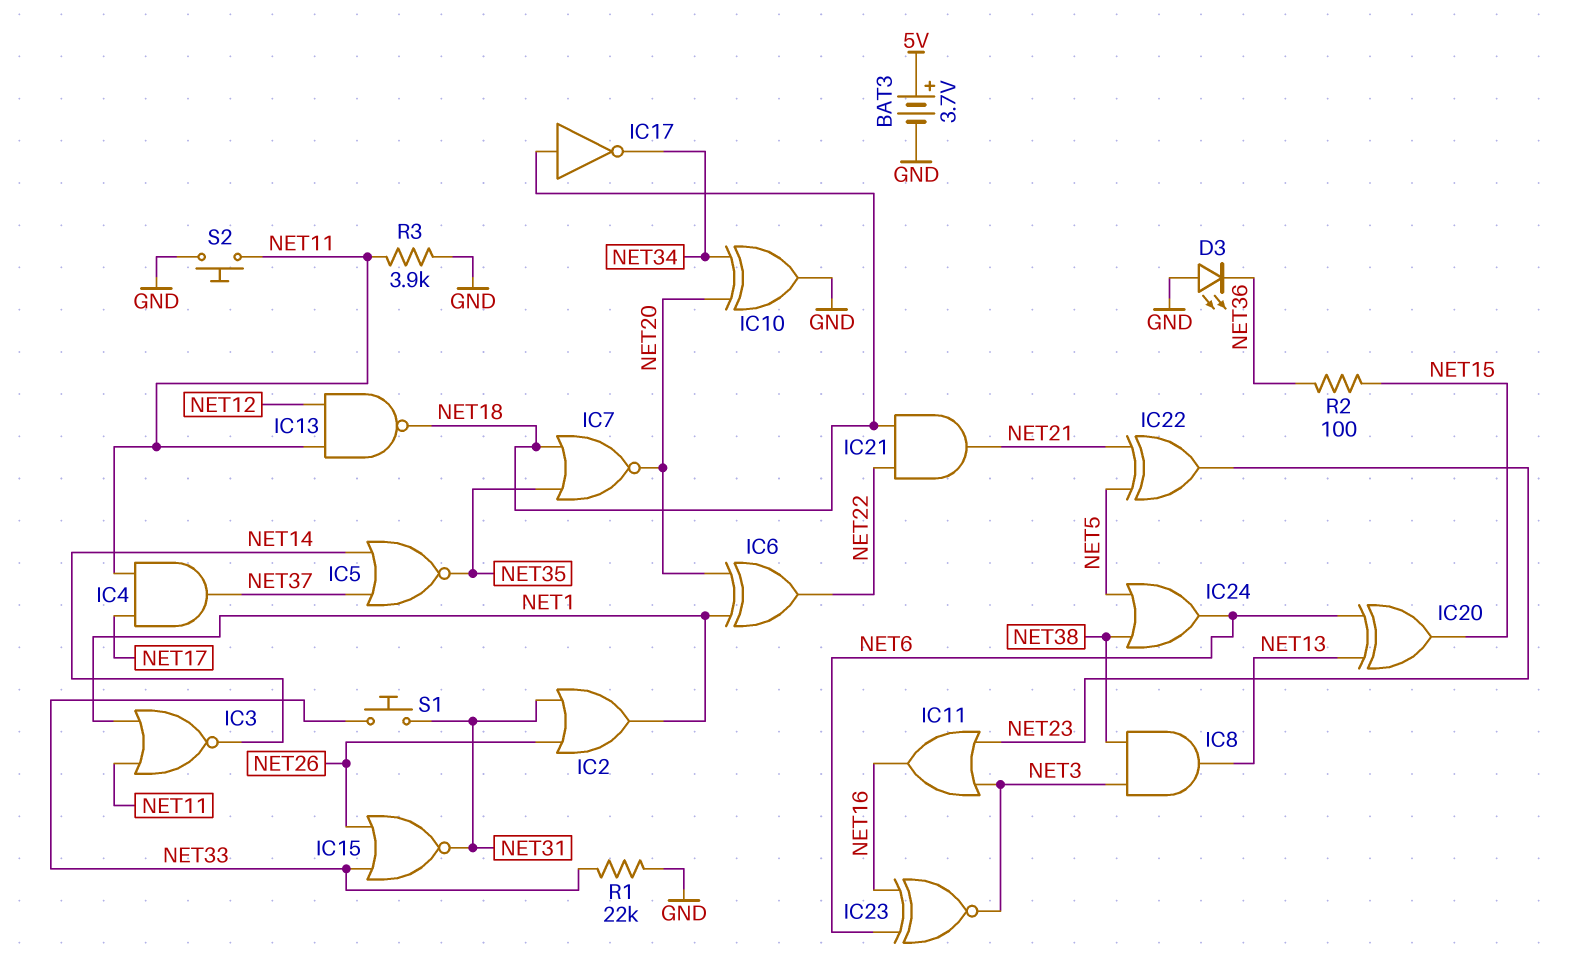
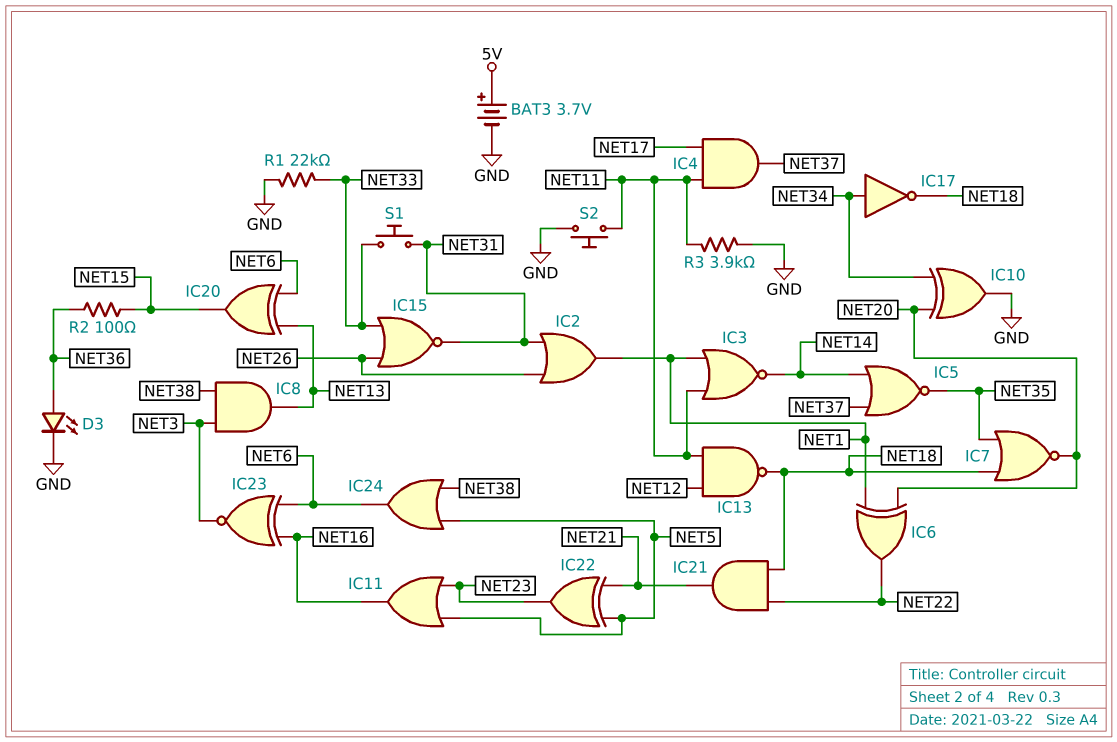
D3: LED (A GND, K NET36) -> LED (A NET36, K GND)
IC11: OR (in NET3, in NET23, out NET16) -> OR (in NET5, in NET23, out NET16)
IC17: NOT (in NET18, out NET34) -> NOT (in NET34, out NET18)

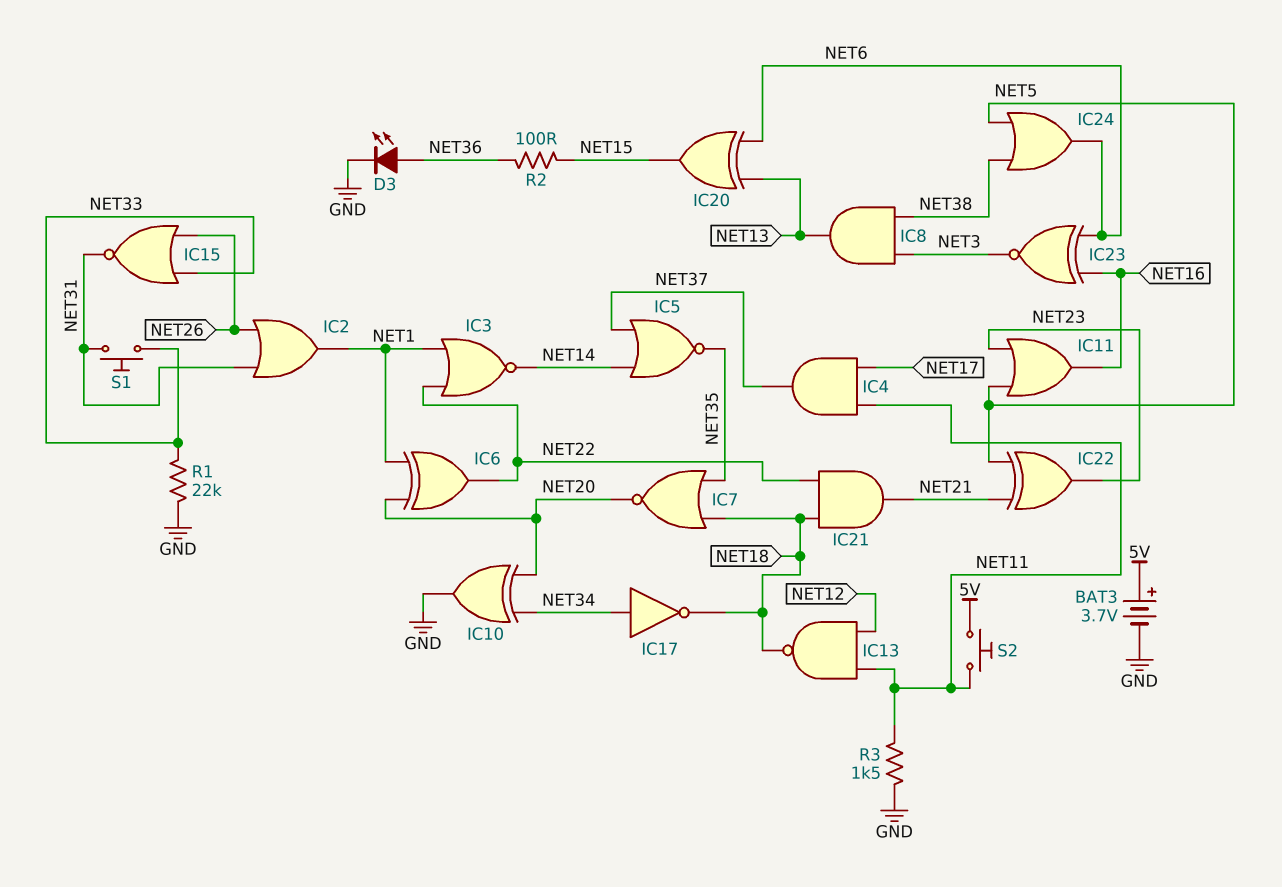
IC3: NOR (in NET1, in NET11, out NET14) -> NOR (in NET1, in NET22, out NET14)
R3: 3.9k (GND, NET11) -> 1.5k (GND, NET11)
S2: button (GND, NET11) -> button (5V, NET11)

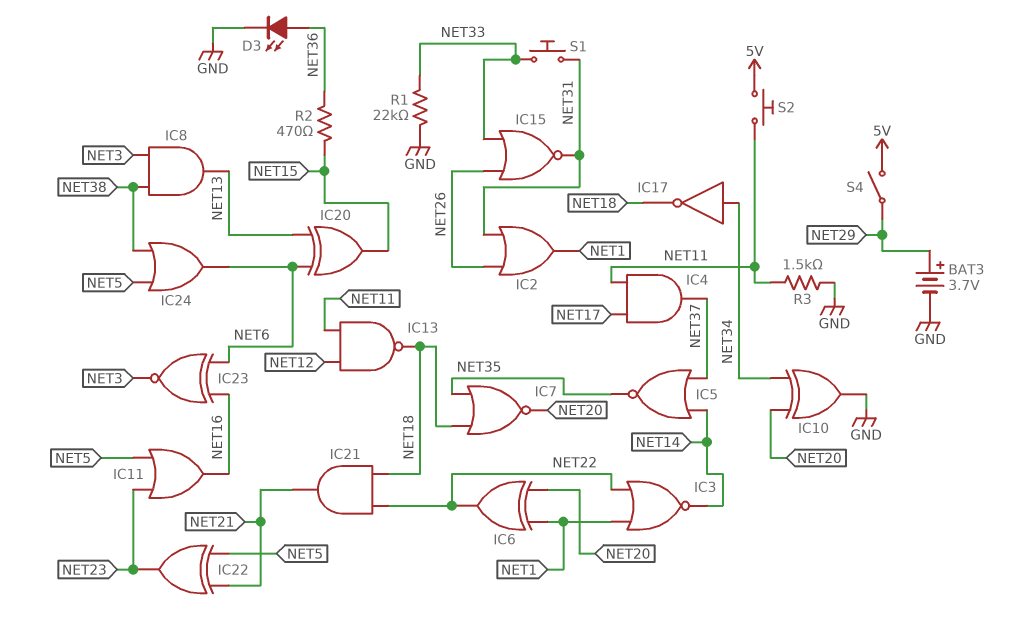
BAT3: 3.7V (plus 5V, minus GND) -> 3.7V (plus NET29, minus GND)
R2: 100 (NET15, NET36) -> 470 (NET15, NET36)
S4: none -> switch (5V, NET29)

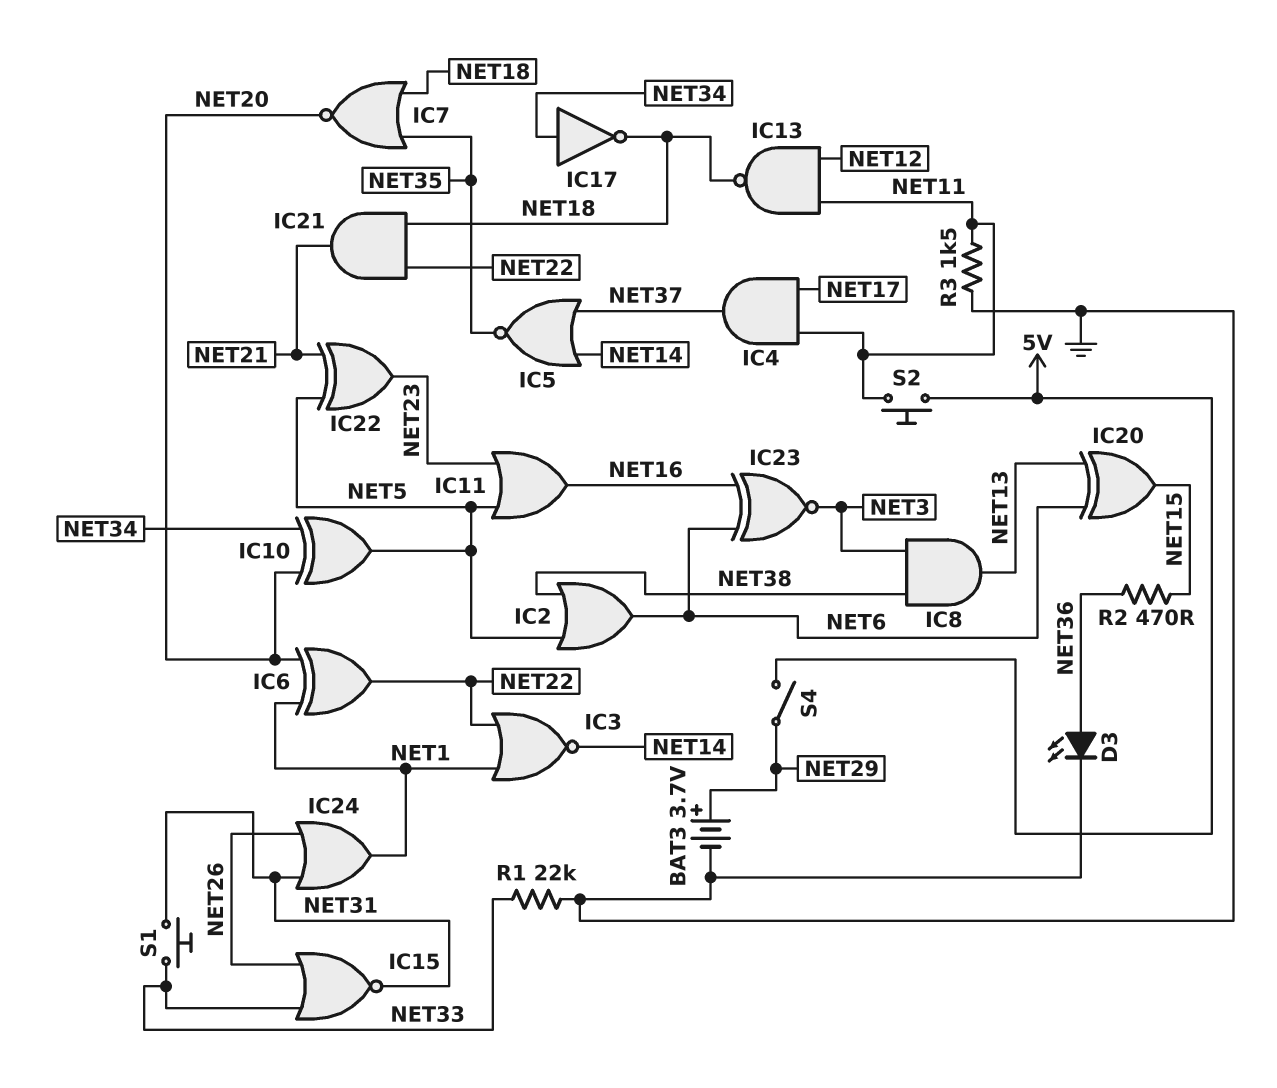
IC2: OR (in NET26, in NET31, out NET1) -> OR (in NET5, in NET38, out NET6)
IC10: XOR (in NET20, in NET34, out GND) -> XOR (in NET20, in NET34, out NET5)
IC24: OR (in NET5, in NET38, out NET6) -> OR (in NET26, in NET31, out NET1)

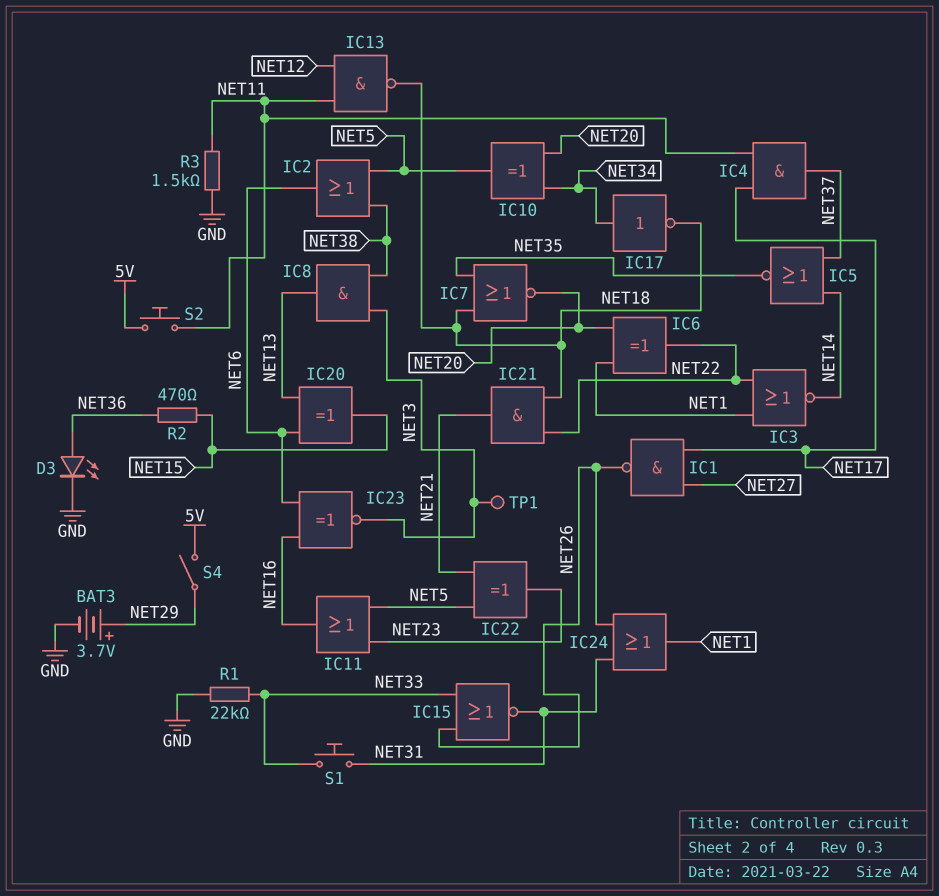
IC1: none -> NAND (in NET17, in NET27, out NET26)
TP1: none -> test point (NET3)

